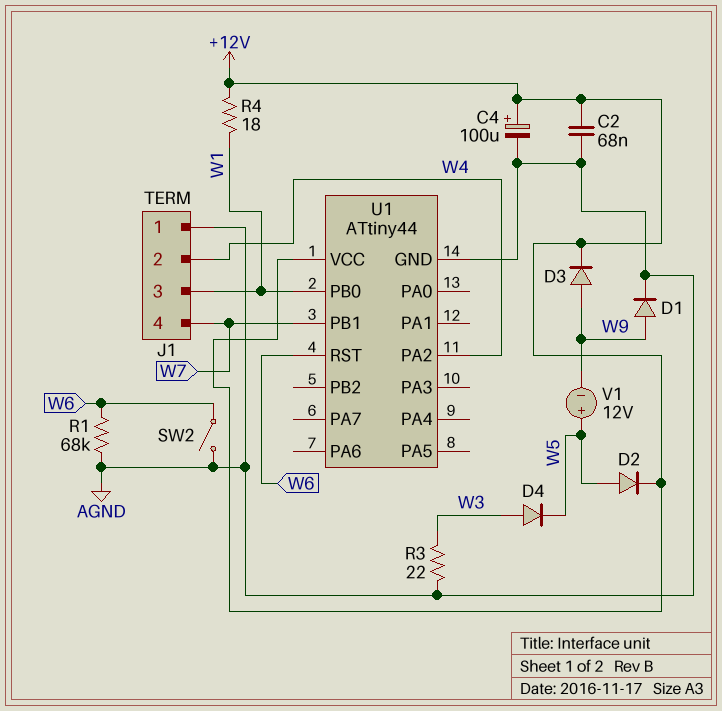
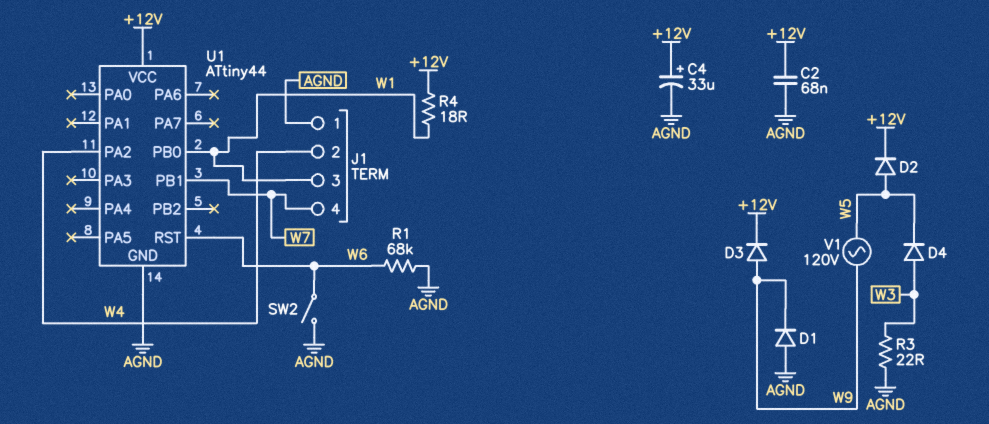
C4: 100uF (plus +12V, minus AGND) -> 33uF (plus +12V, minus AGND)
D1: diode (A W9, K AGND) -> diode (A AGND, K W9)
V1: 12V (plus W5, minus W9) -> AC 120V (W5, W9)

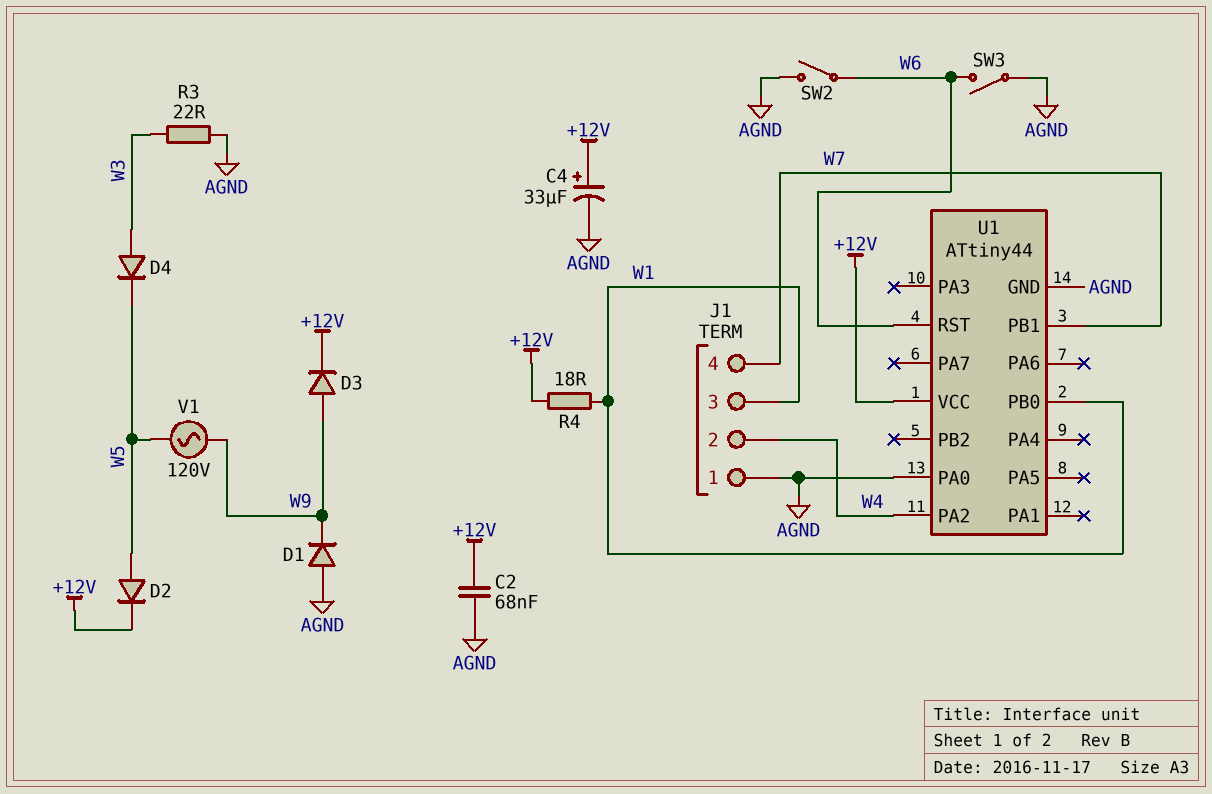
R1: 68k (AGND, W6) -> none
SW3: none -> switch (AGND, W6)
U1 pin PA0: none -> AGND

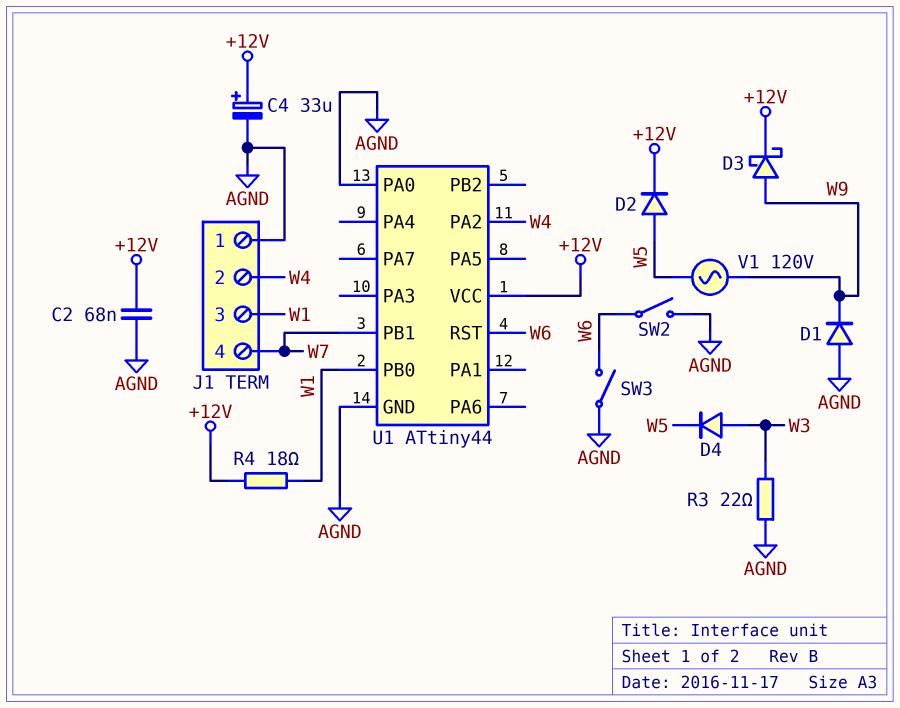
D3: diode (A W9, K +12V) -> schottky (A W9, K +12V)

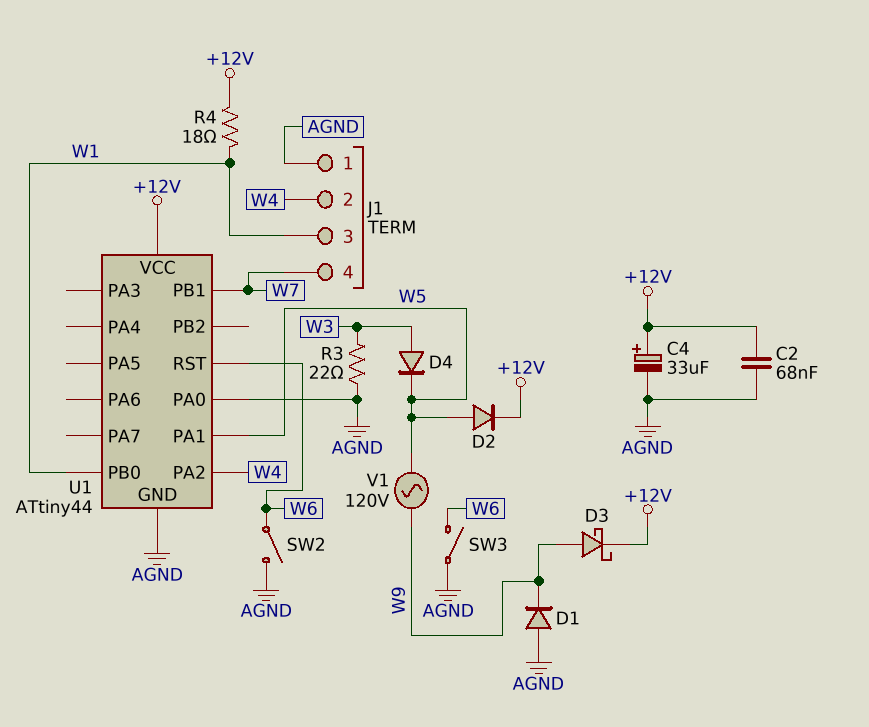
U1 pin PA1: none -> W5

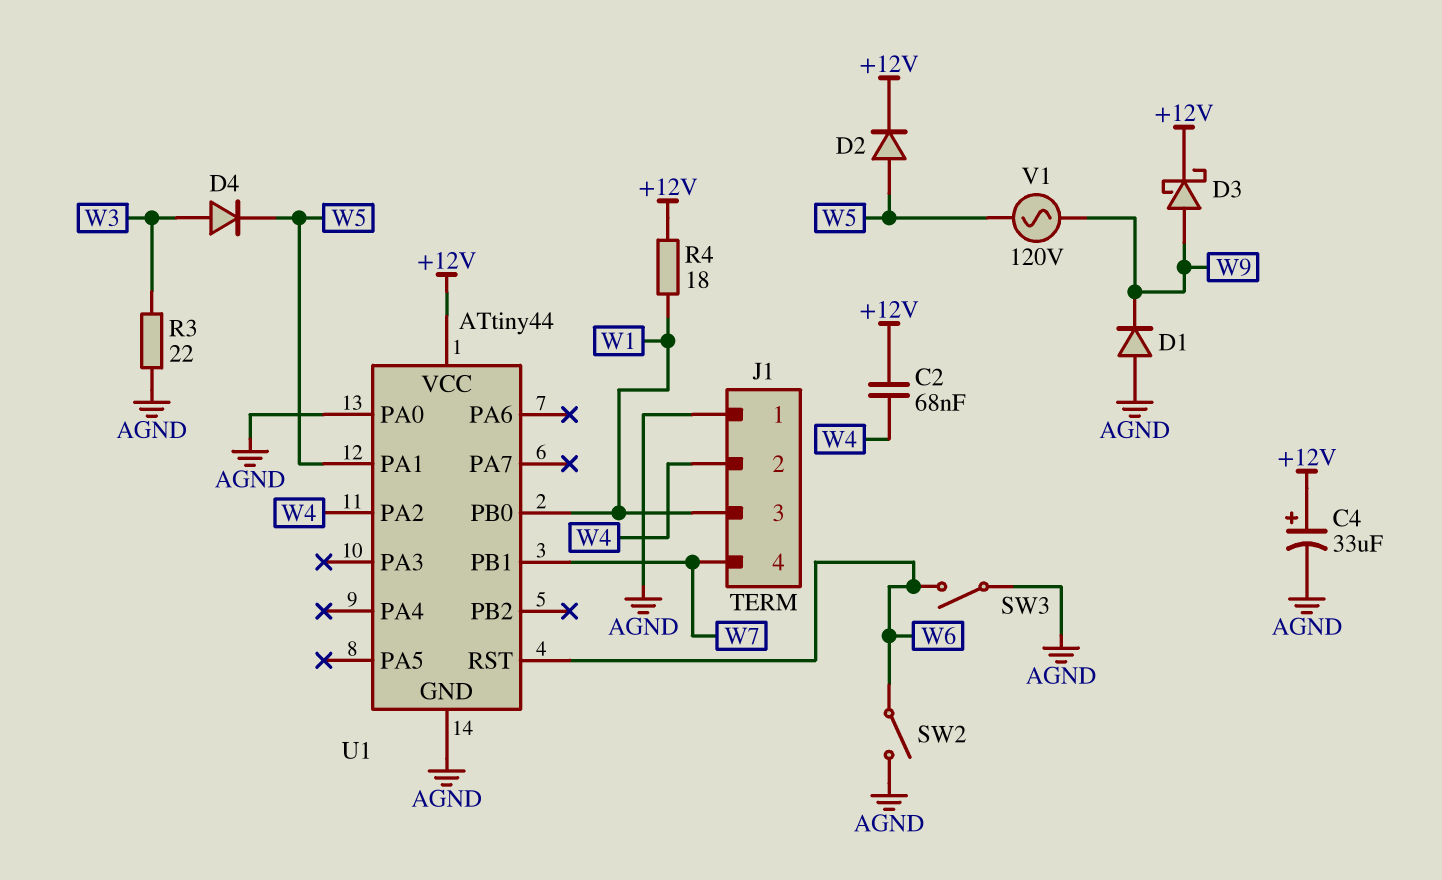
C2: 68nF (+12V, AGND) -> 68nF (+12V, W4)

